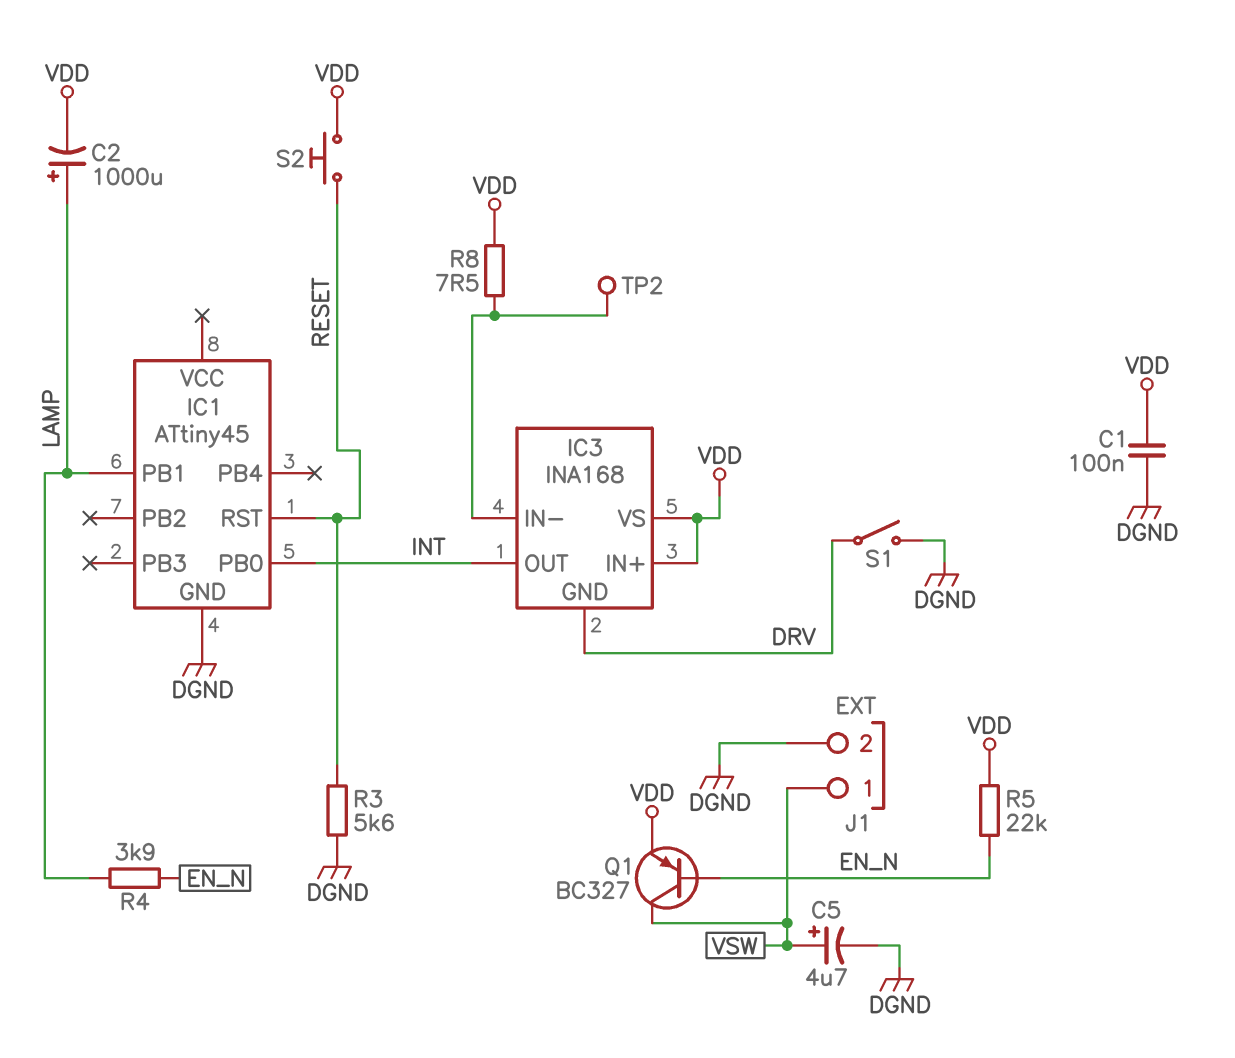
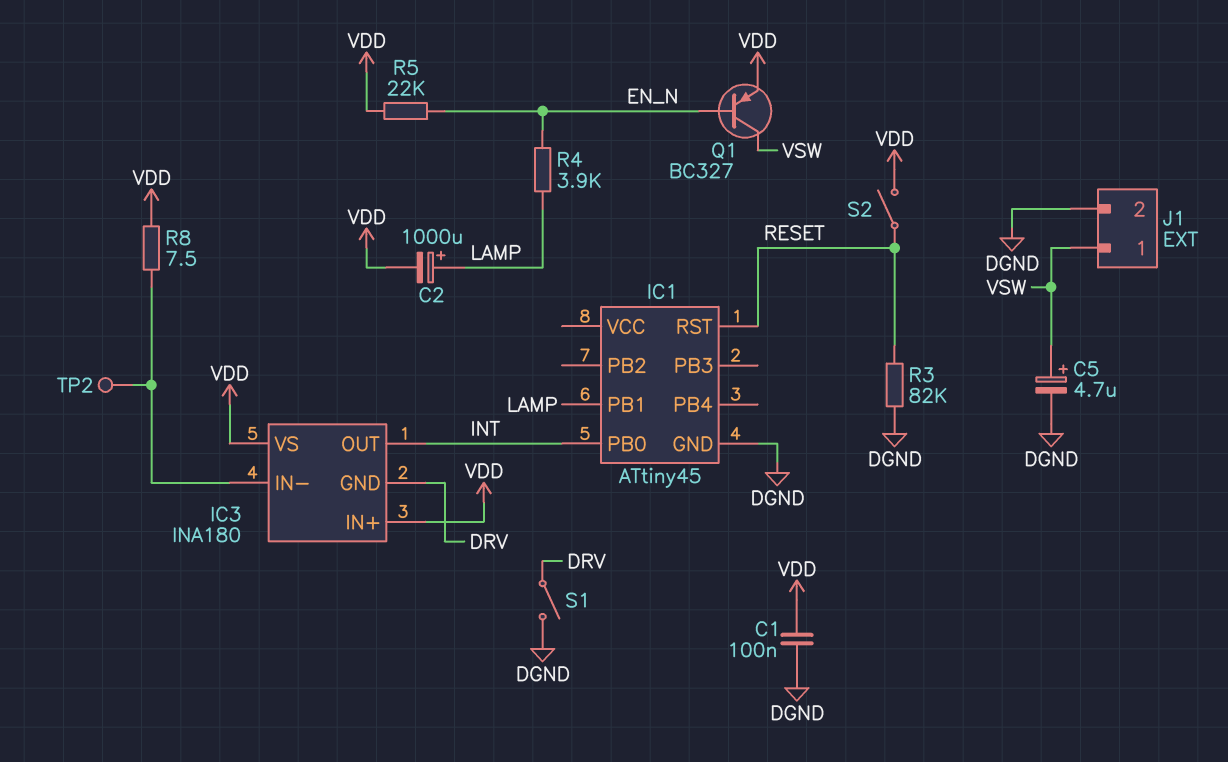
IC3: INA168 -> INA180
R3: 5.6k (DGND, RESET) -> 82k (DGND, RESET)
S2: button (RESET, VDD) -> switch (RESET, VDD)

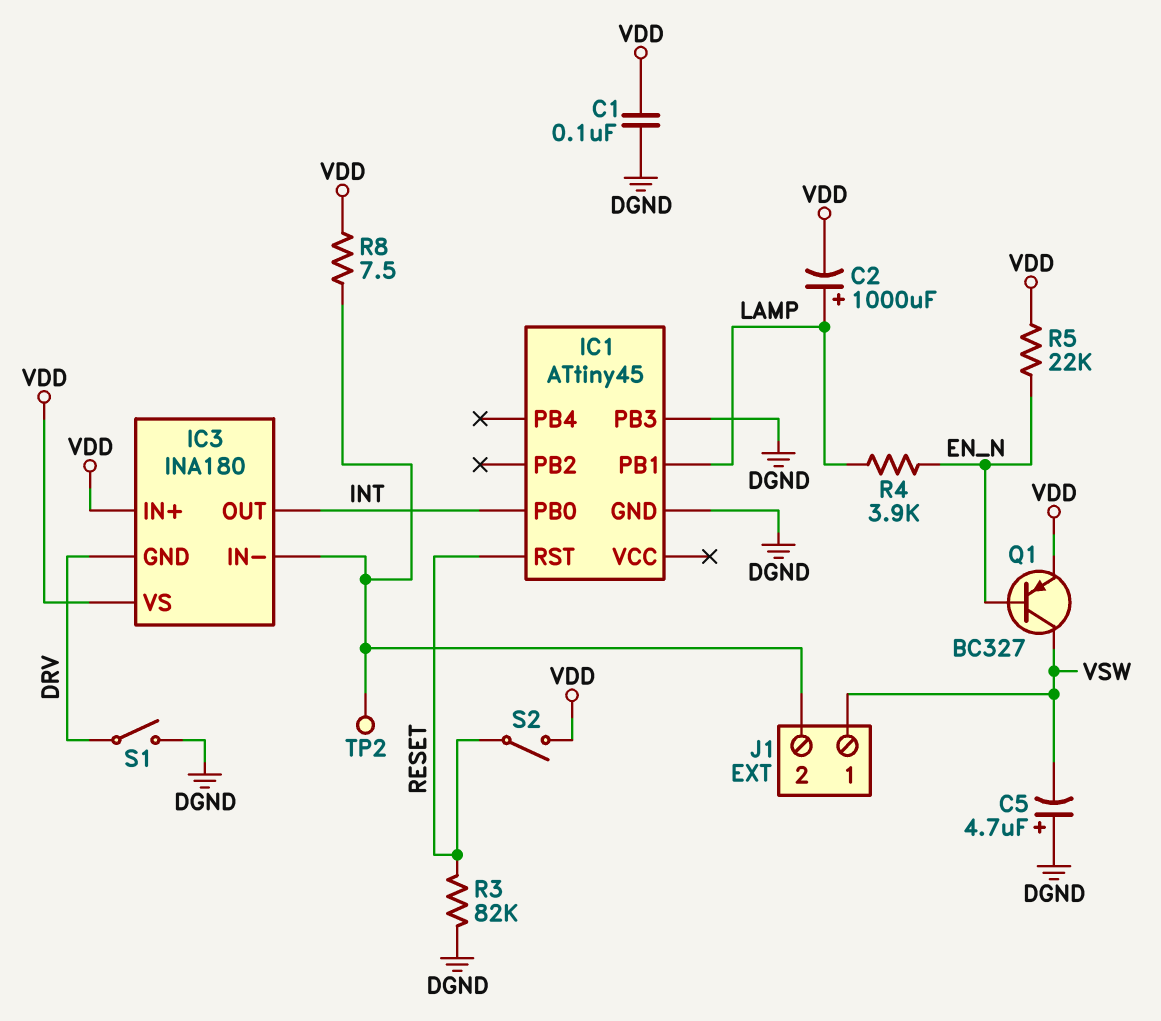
C5: 4.7uF (plus VSW, minus DGND) -> 4.7uF (plus DGND, minus VSW)
IC1 pin PB3: none -> DGND
J1 pin 2: DGND -> IC3/IN-

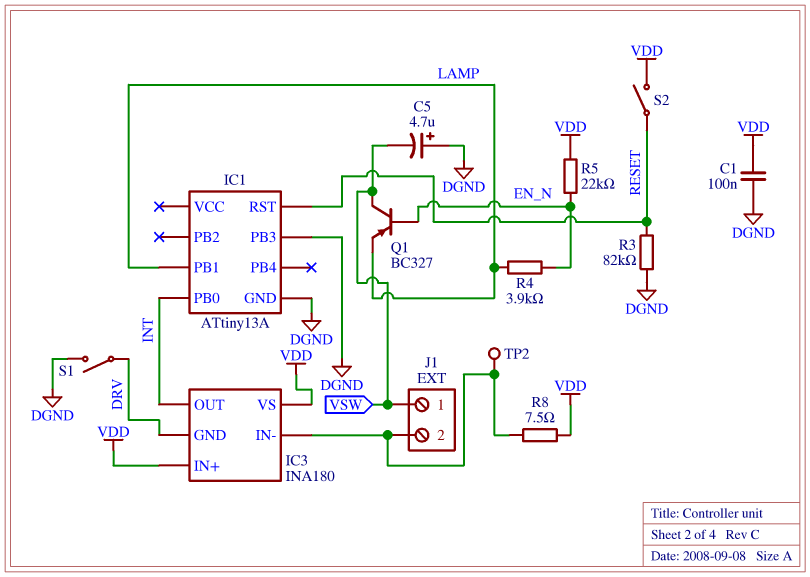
C2: 1000uF (plus LAMP, minus VDD) -> none
IC1: ATtiny45 -> ATtiny13A
Q1: PNP BC327 (B EN_N, C VSW, E VDD) -> PNP BC327 (B EN_N, C VSW, E LAMP)

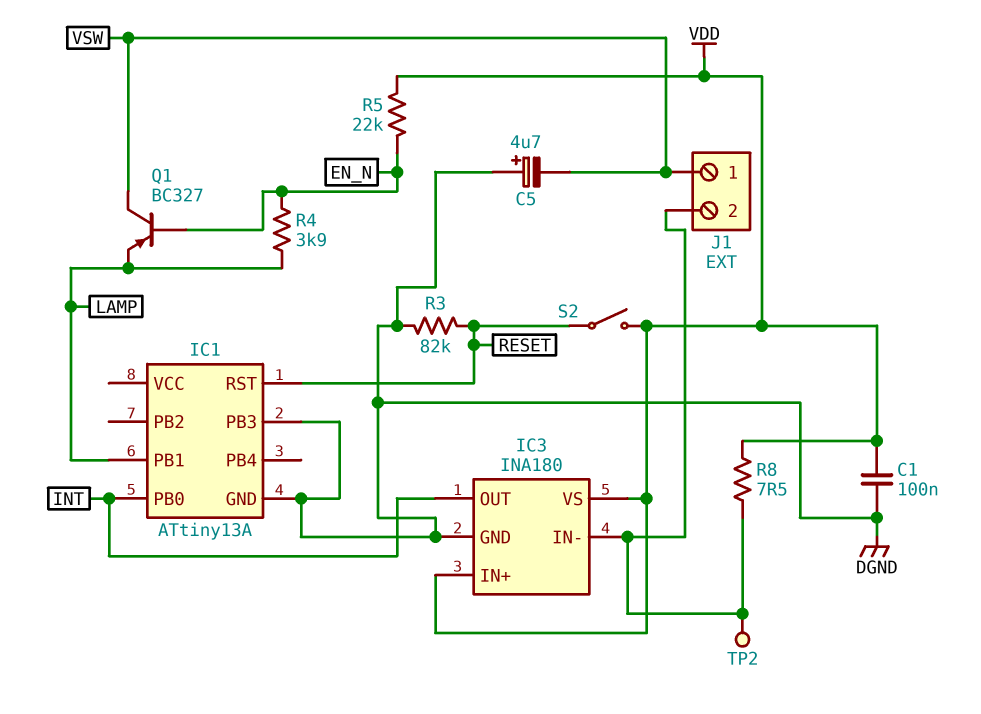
IC3 pin GND: DRV -> DGND
S1: switch (DGND, DRV) -> none

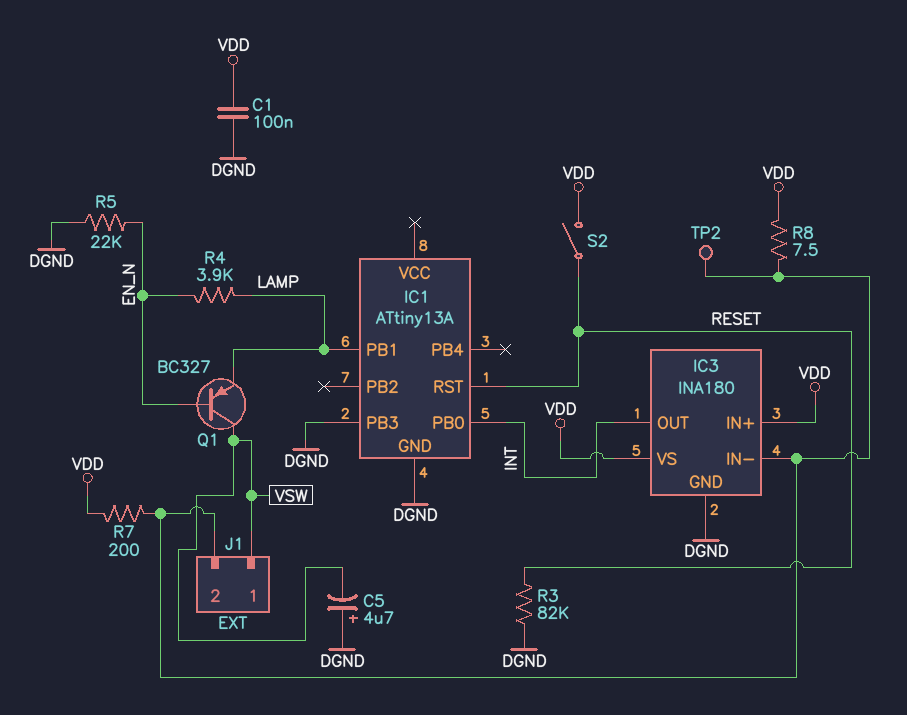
R5: 22k (EN_N, VDD) -> 22k (DGND, EN_N)
R7: none -> 200 (IC3/IN-, VDD)

